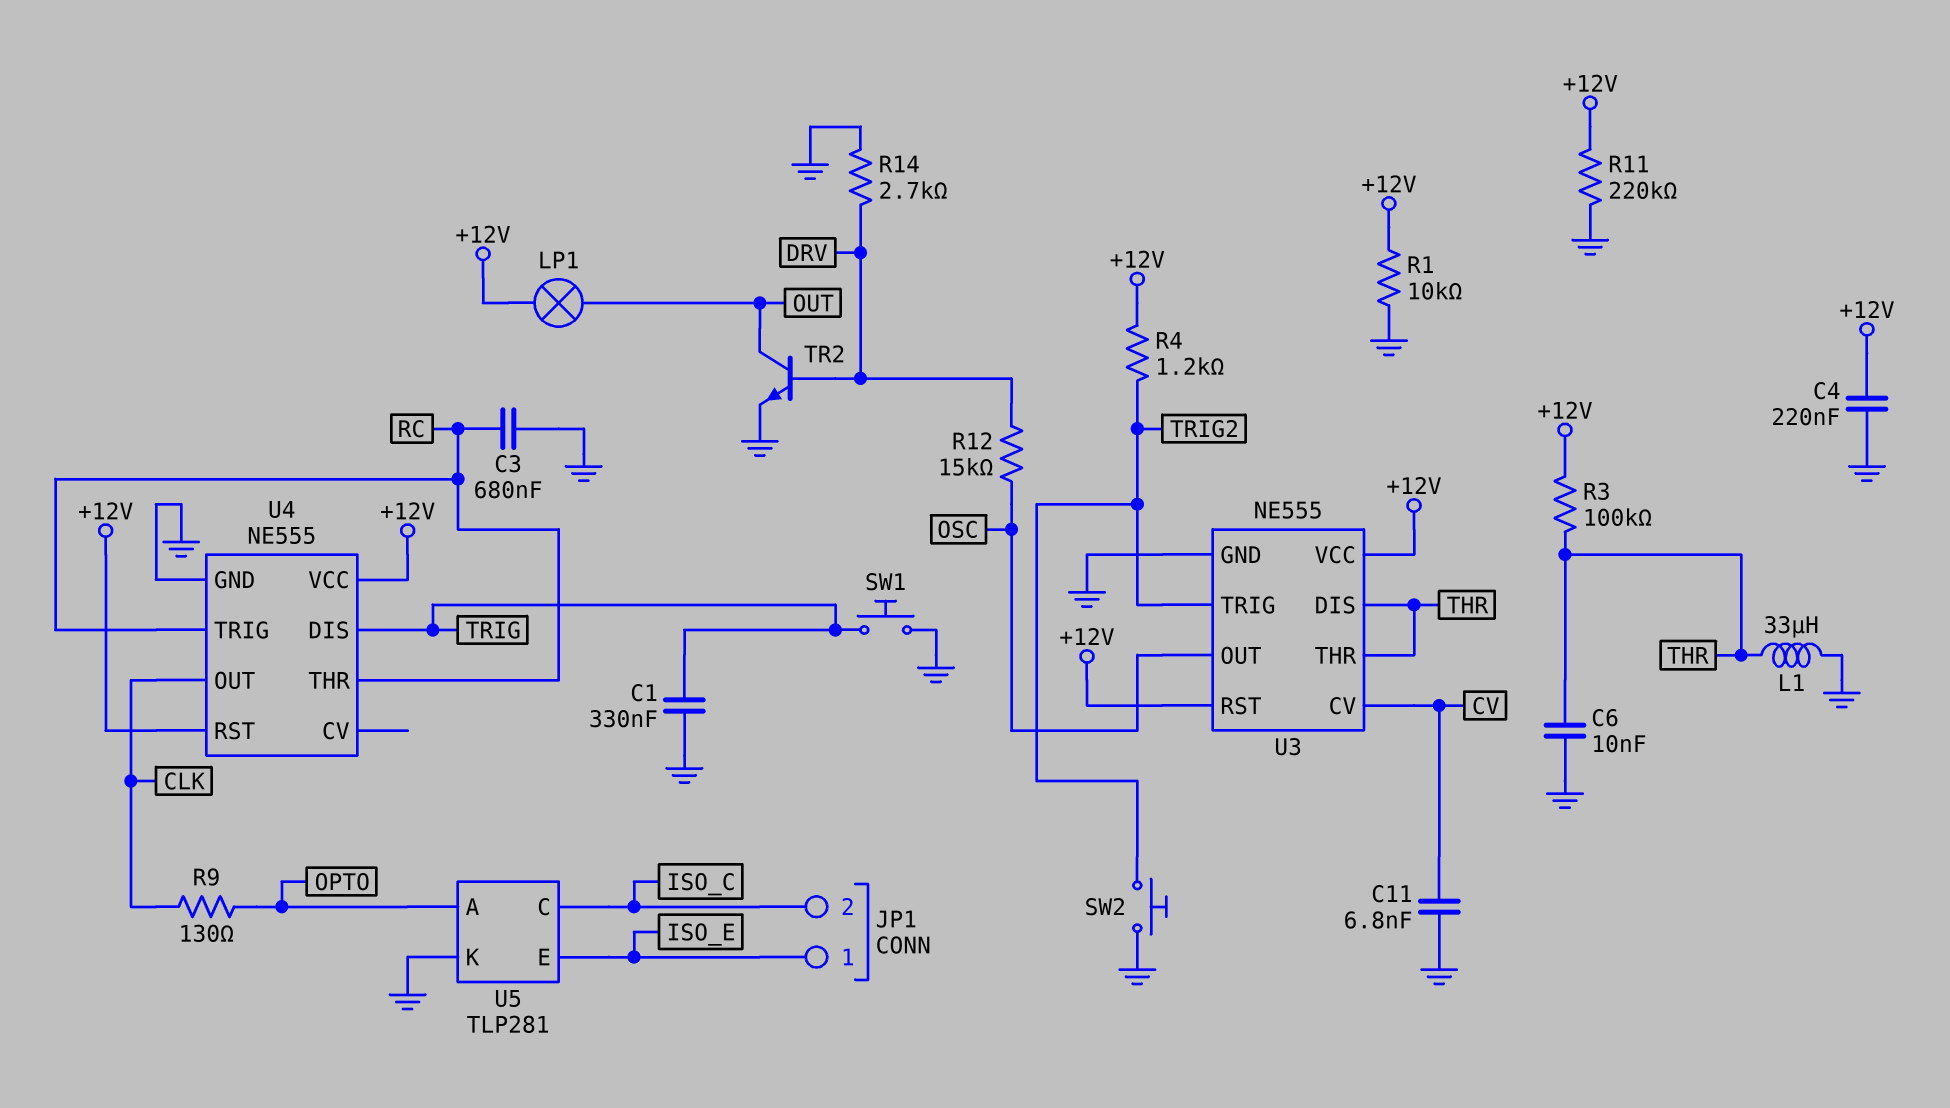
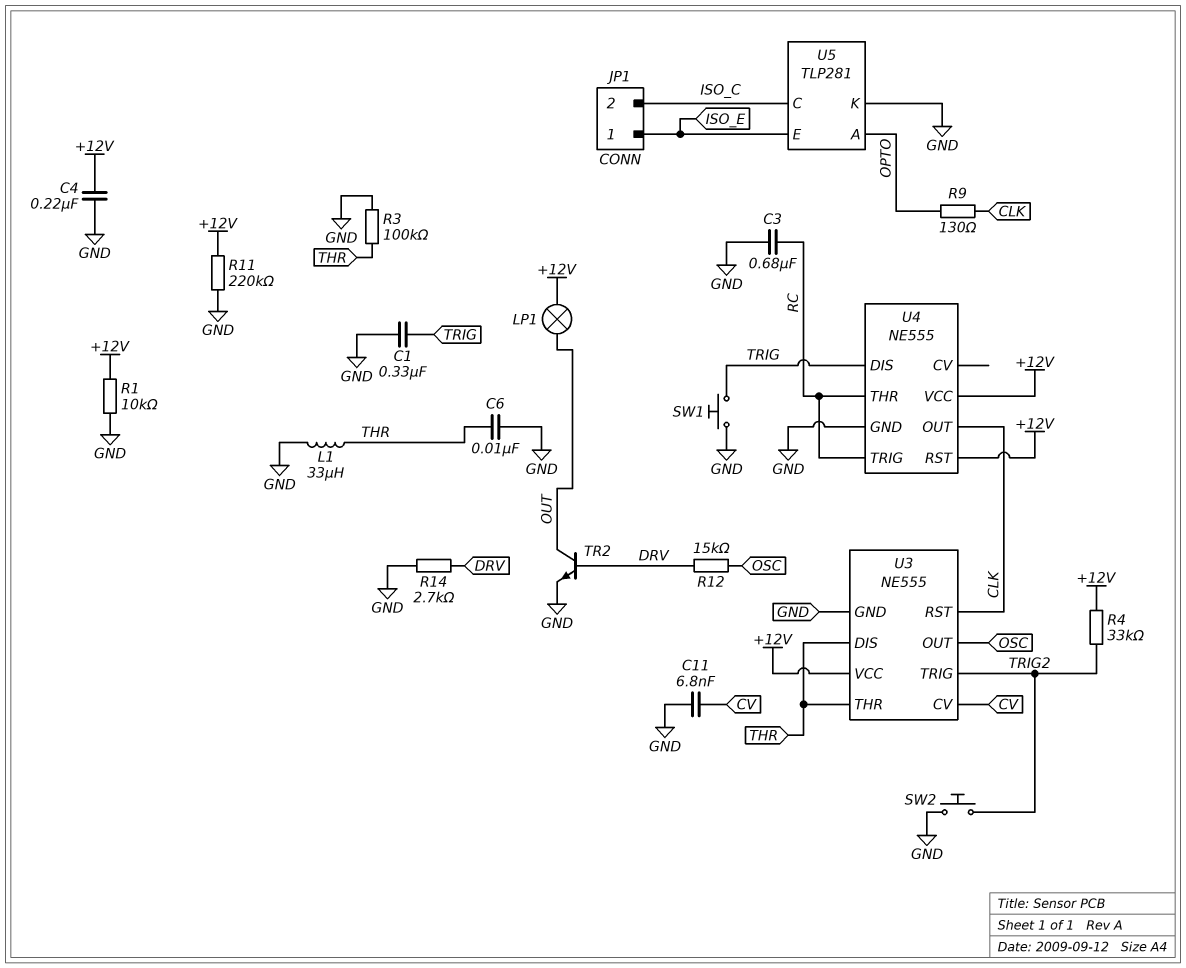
R3: 100k (+12V, THR) -> 100k (GND, THR)
R4: 1.2k (+12V, TRIG2) -> 33k (+12V, TRIG2)
U3 pin RST: +12V -> CLK

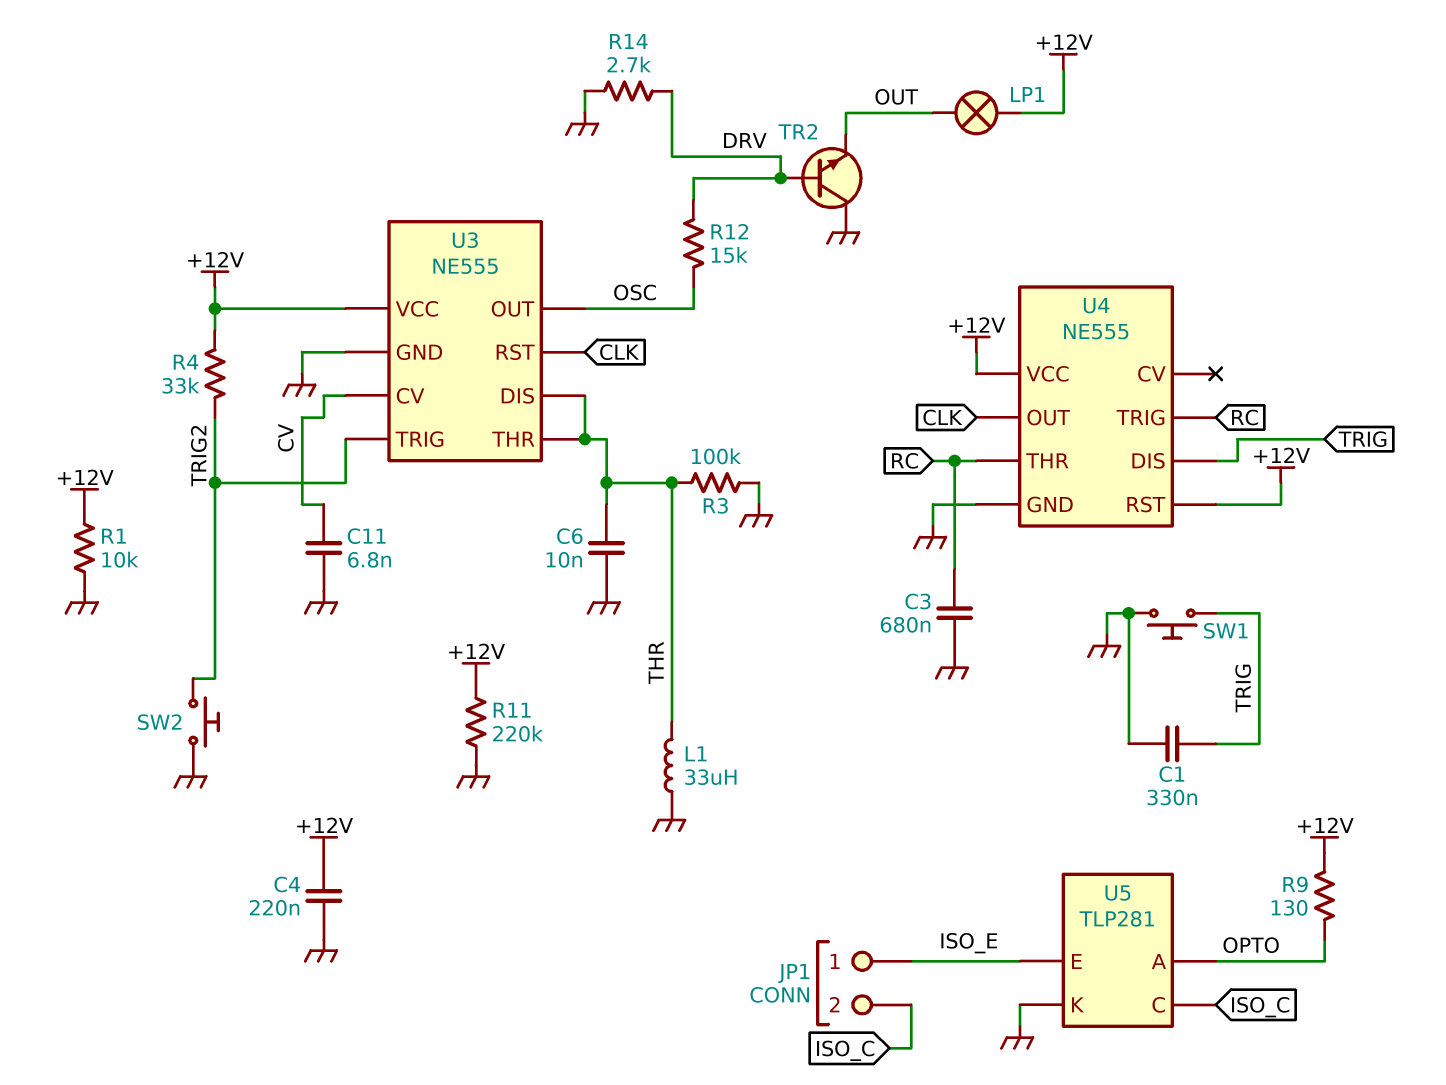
R9: 130 (CLK, OPTO) -> 130 (+12V, OPTO)
TR2: NPN (B DRV, C OUT, E GND) -> NPN (B DRV, C GND, E OUT)

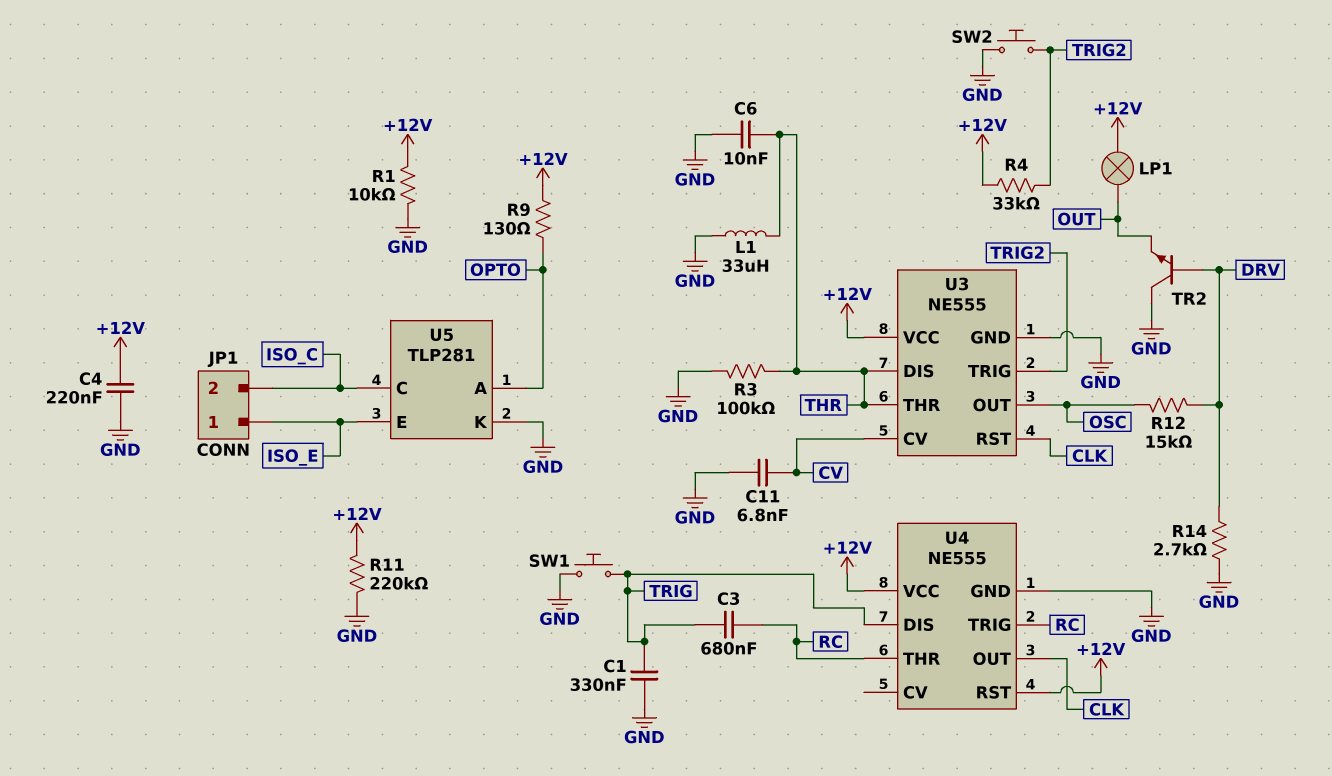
C3: 680nF (GND, RC) -> 680nF (RC, TRIG)

